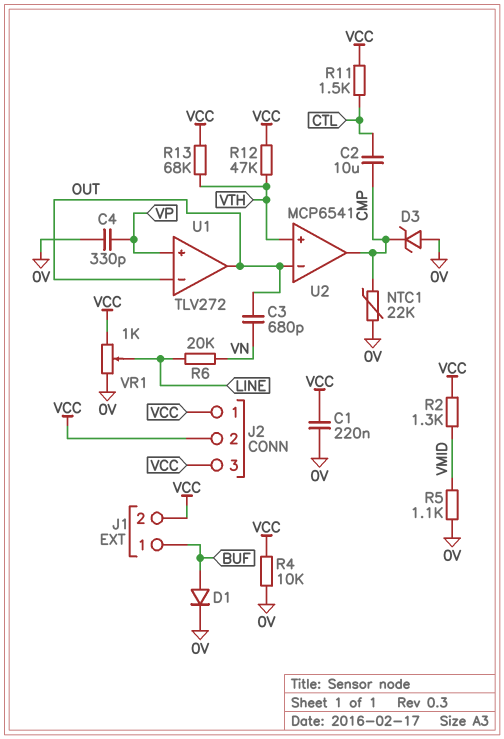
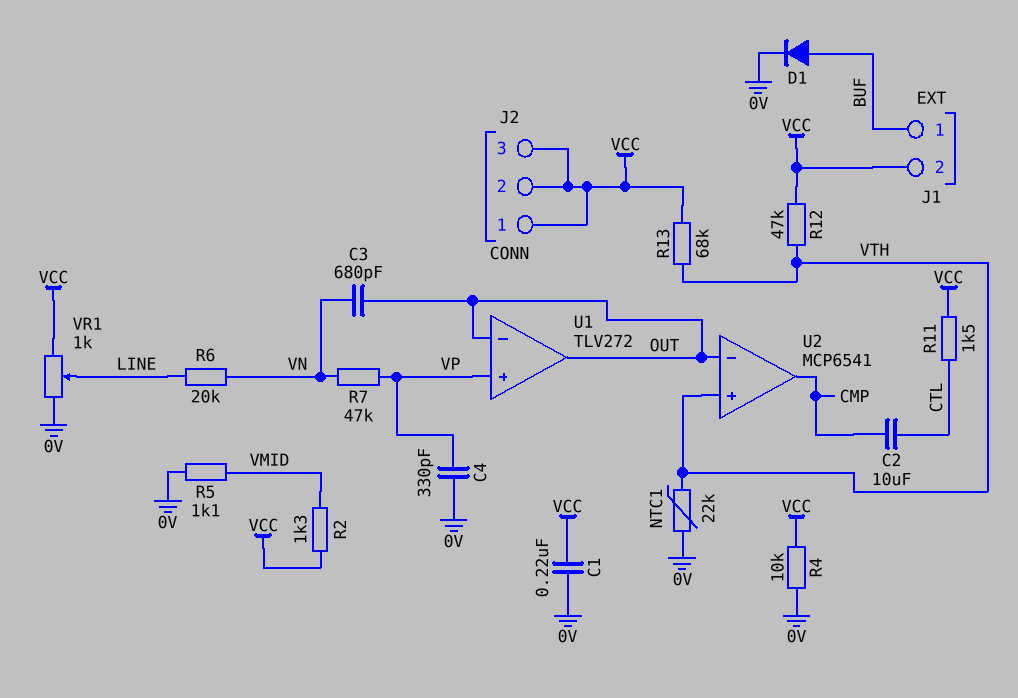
D3: zener (A 0V, K CMP) -> none
NTC1: 22k (0V, CMP) -> 22k (0V, VTH)
R7: none -> 47k (VN, VP)

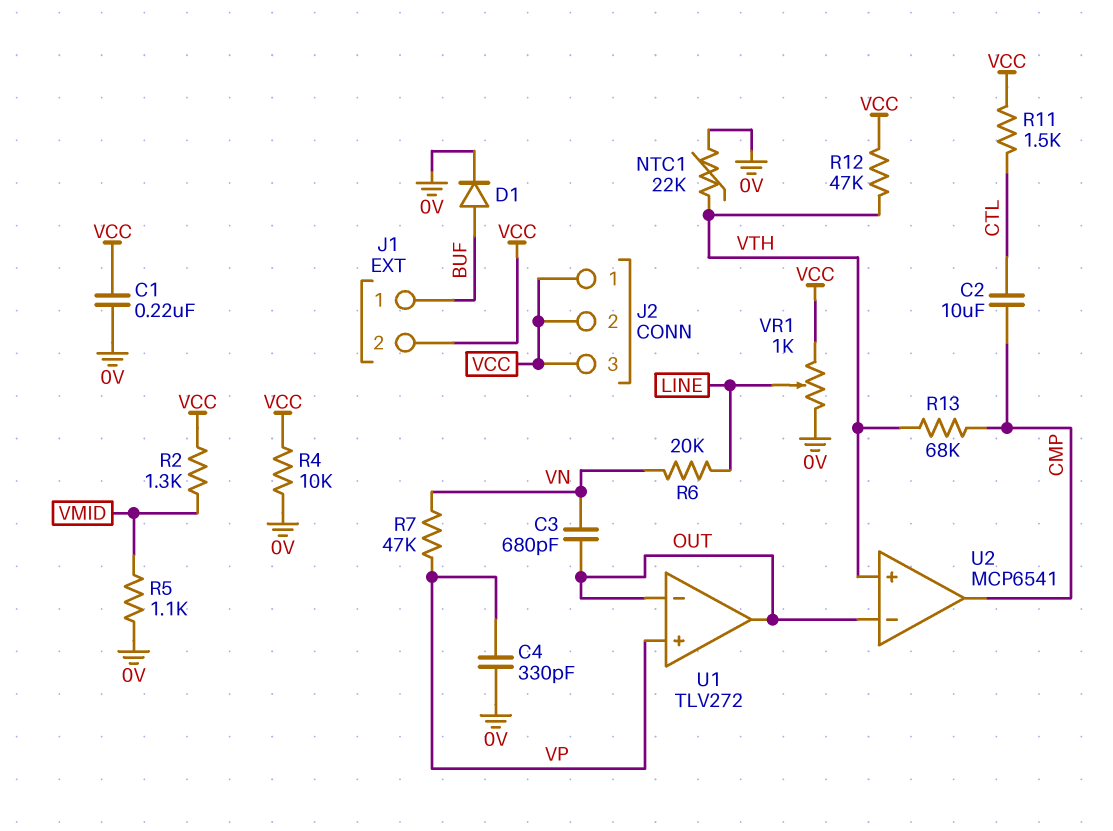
R13: 68k (VCC, VTH) -> 68k (CMP, VTH)

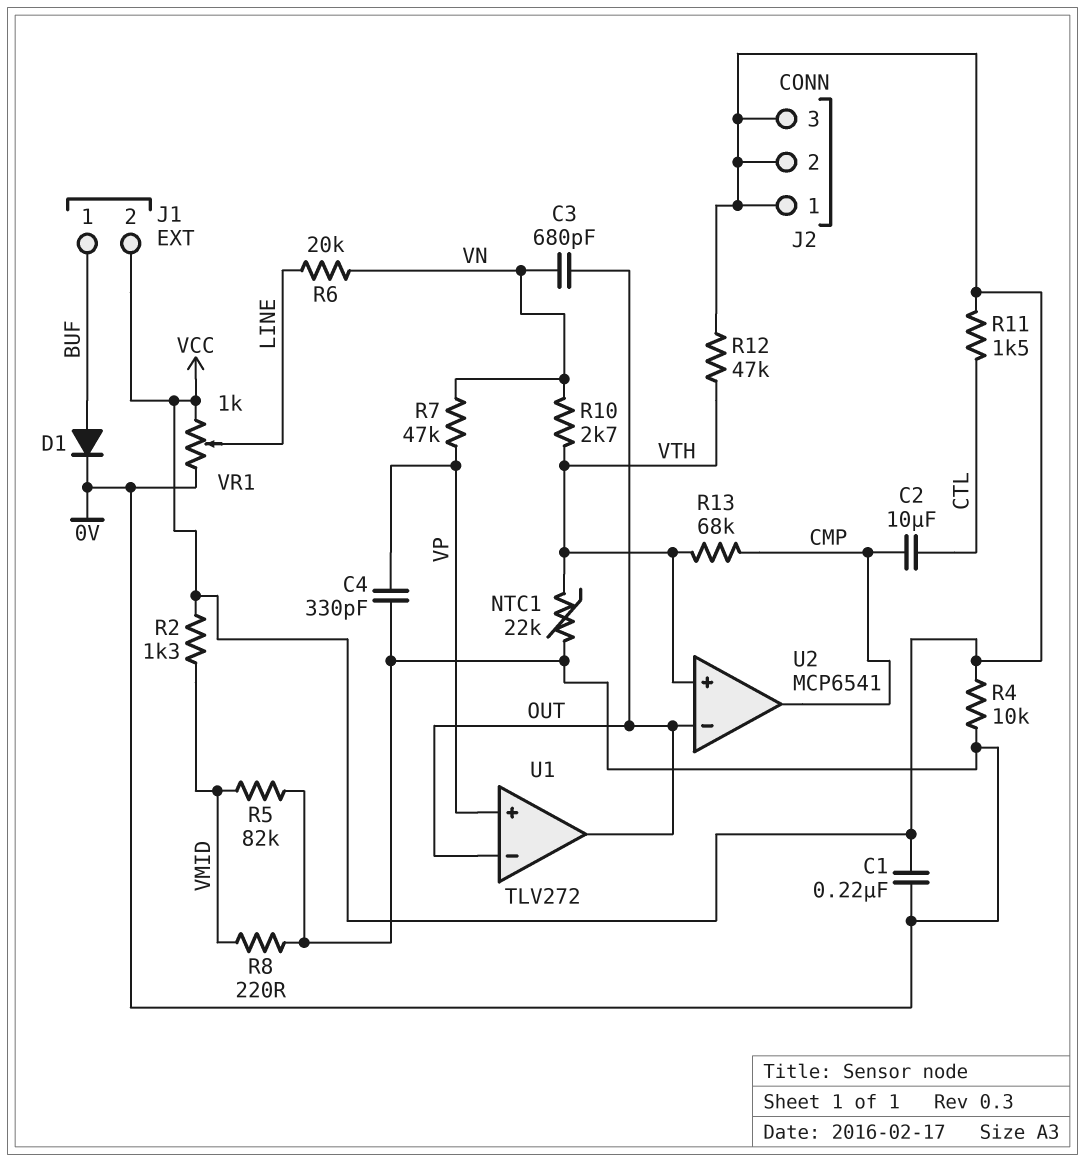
R5: 1.1k (0V, VMID) -> 82k (0V, VMID)
R8: none -> 220 (0V, VMID)
R10: none -> 2.7k (VN, VTH)

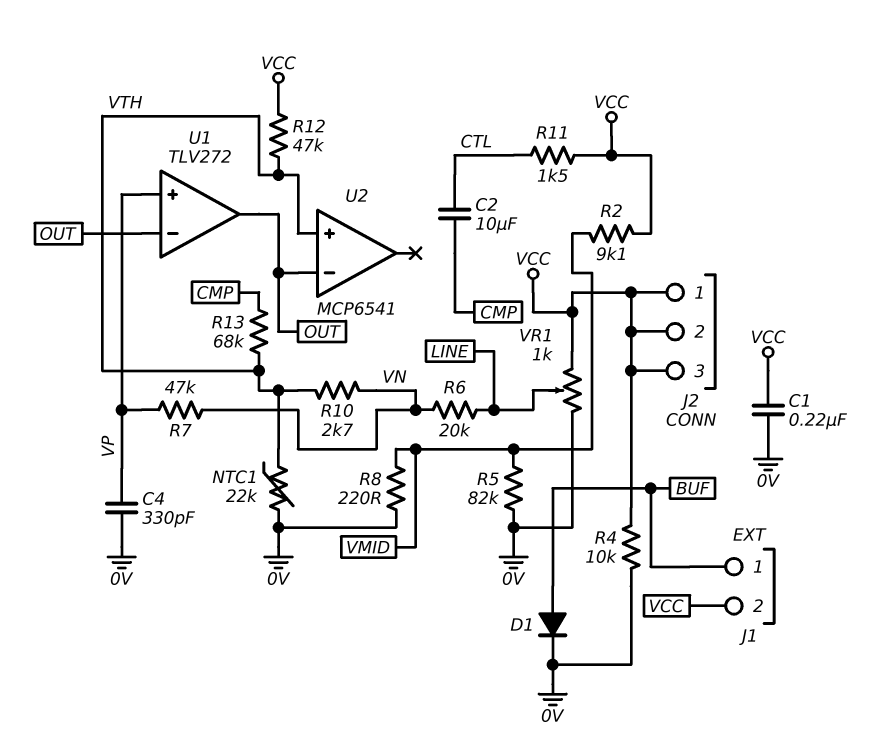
C3: 680pF (OUT, VN) -> none
R2: 1.3k (VCC, VMID) -> 9.1k (VCC, VMID)
U2 pin out: CMP -> none

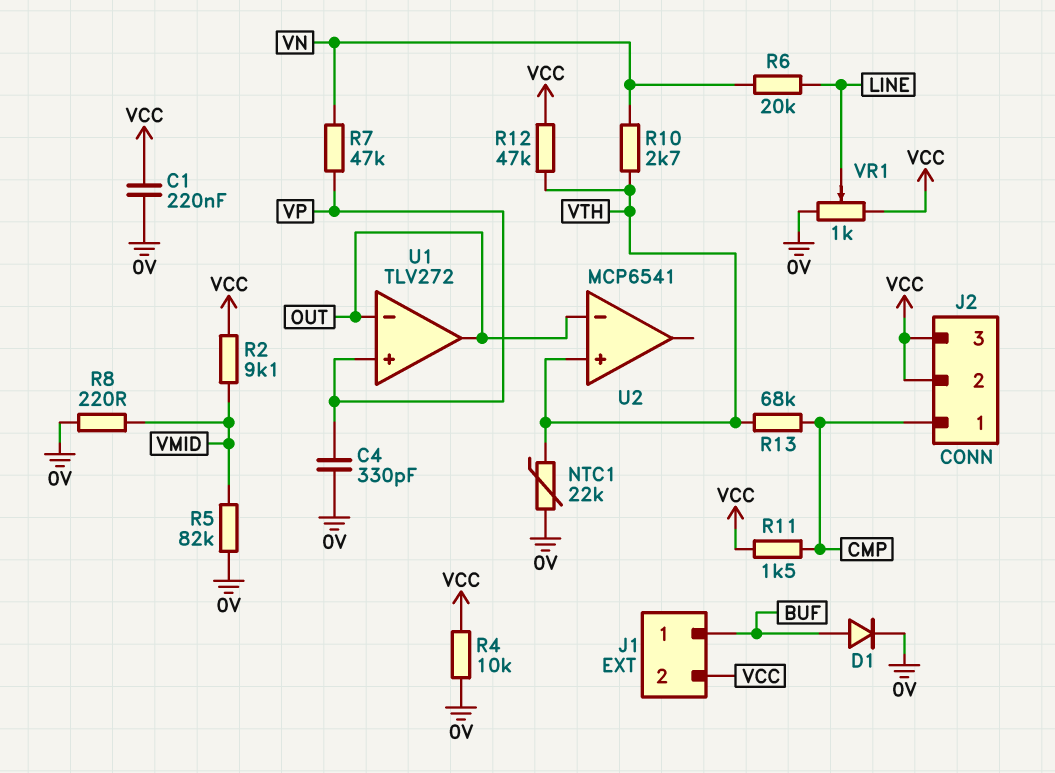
C2: 10uF (CMP, CTL) -> none
J2 pin 1: VCC -> CMP
R11: 1.5k (CTL, VCC) -> 1.5k (CMP, VCC)

